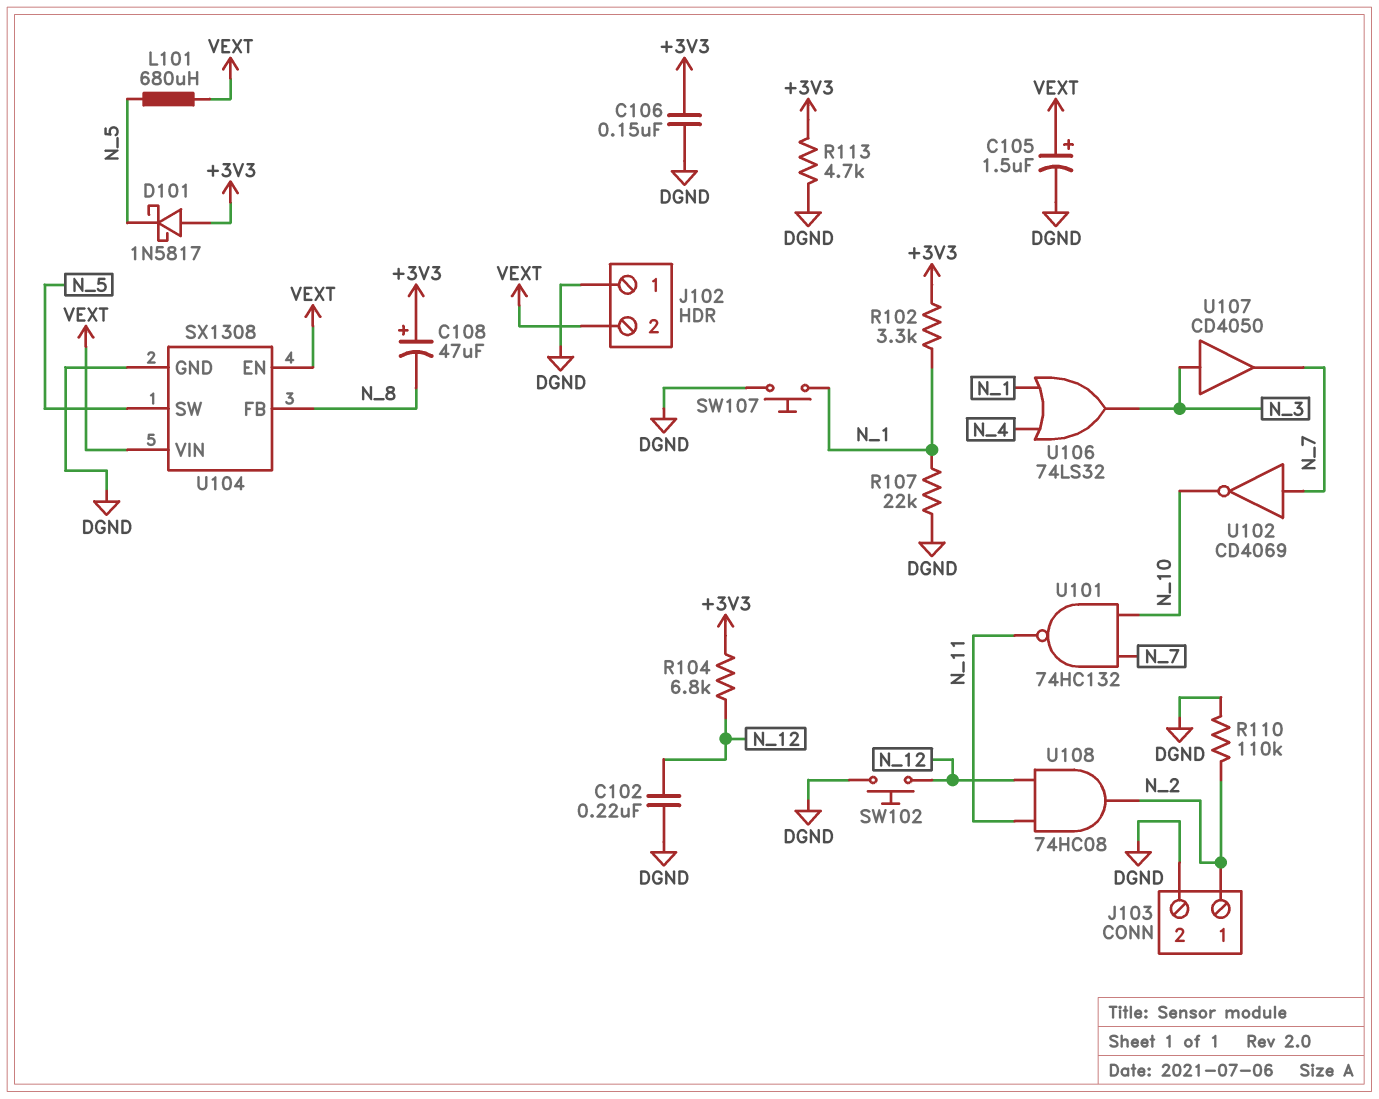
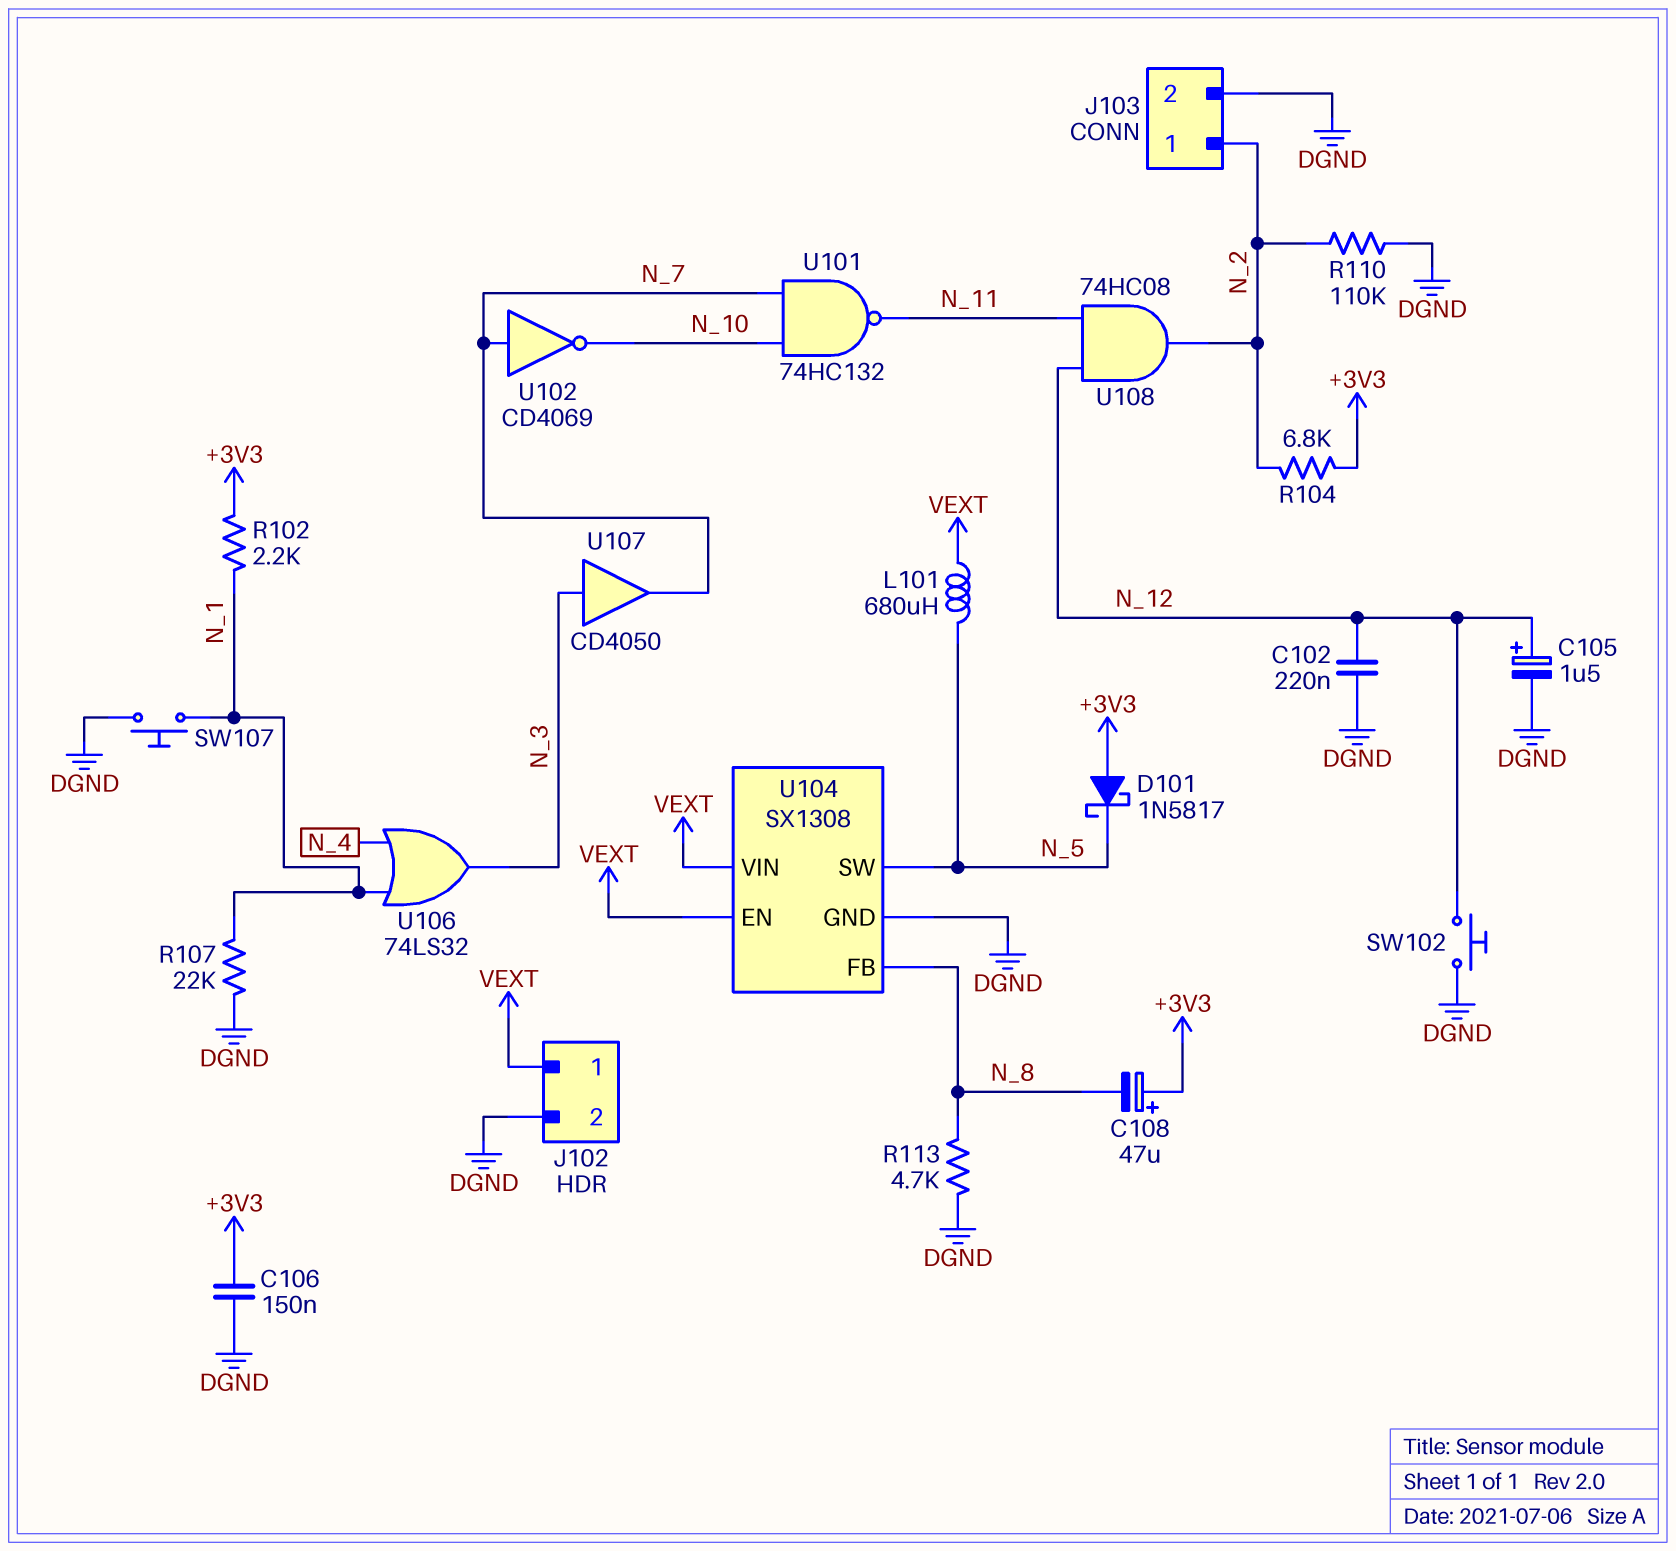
C105: 1.5uF (plus VEXT, minus DGND) -> 1.5uF (plus N_12, minus DGND)
J102 pin 1: DGND -> VEXT
J102 pin 2: VEXT -> DGND
R102: 3.3k (+3V3, N_1) -> 2.2k (+3V3, N_1)
R104: 6.8k (+3V3, N_12) -> 6.8k (+3V3, N_2)
R113: 4.7k (+3V3, DGND) -> 4.7k (DGND, N_8)

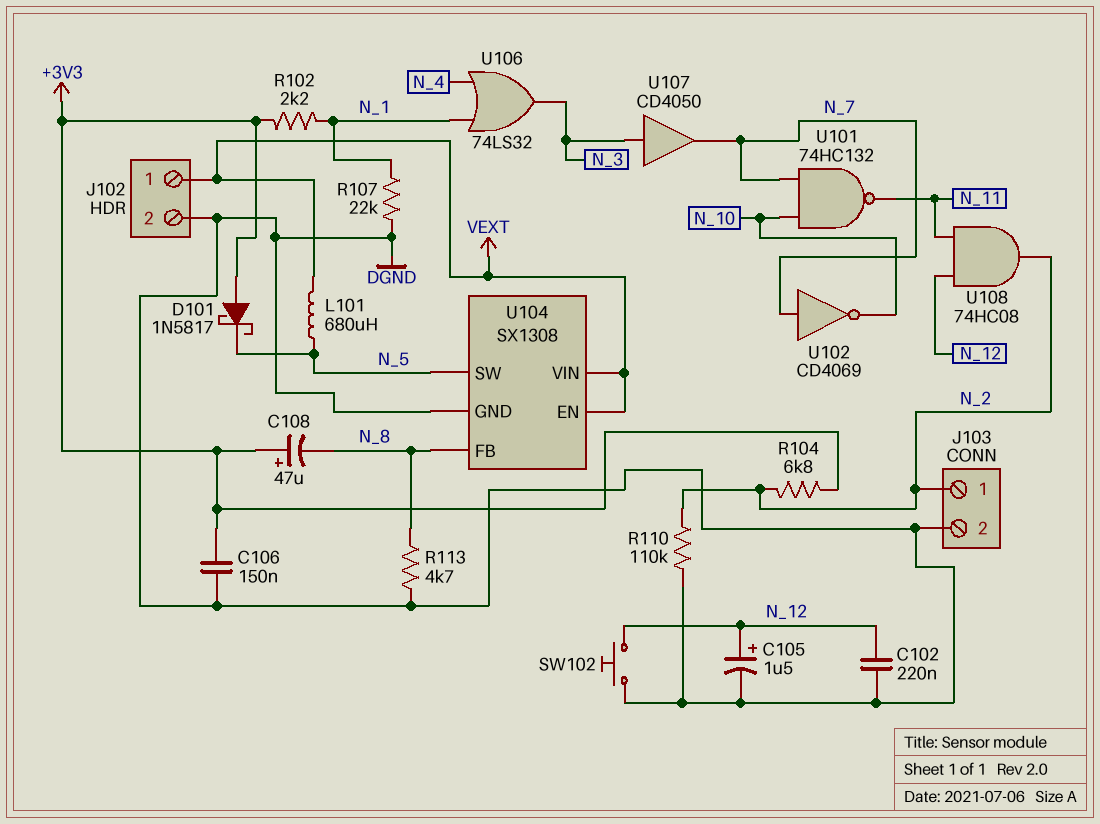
SW107: button (DGND, N_1) -> none

